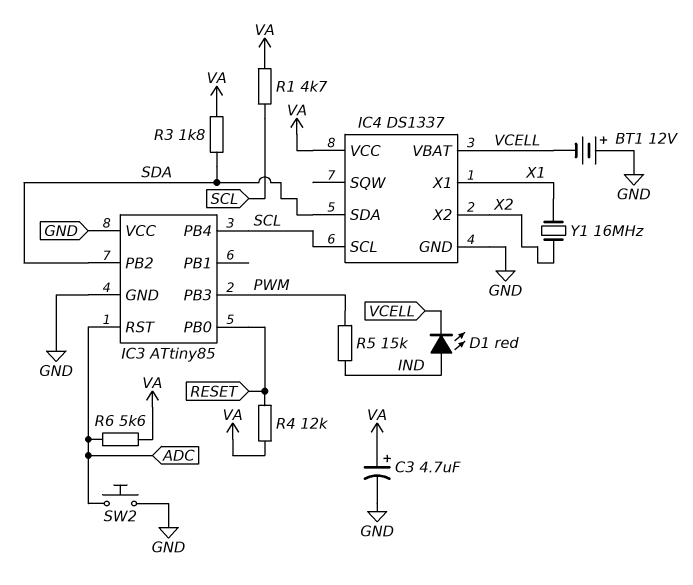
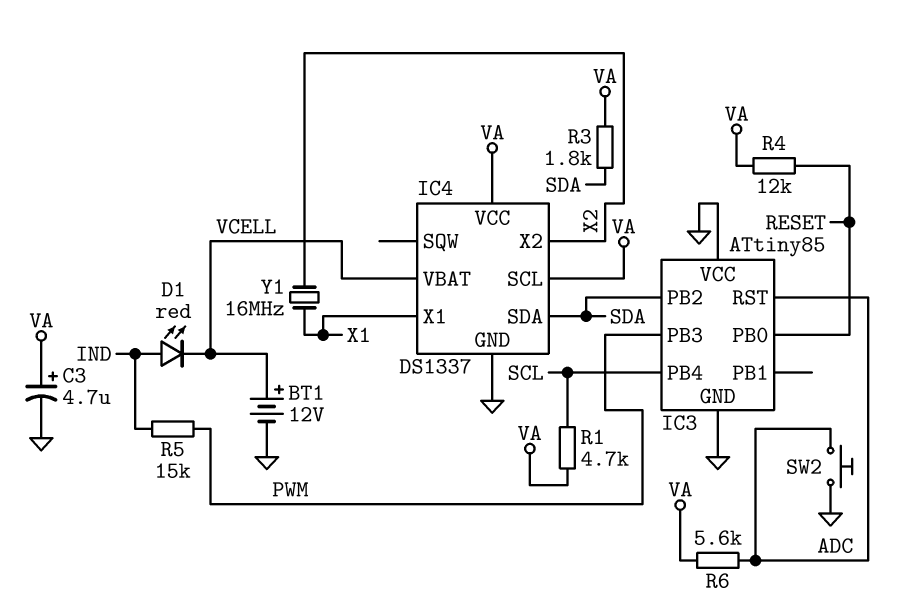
BT1: 12V (plus GND, minus VCELL) -> 12V (plus VCELL, minus GND)
IC4 pin SCL: SCL -> VA

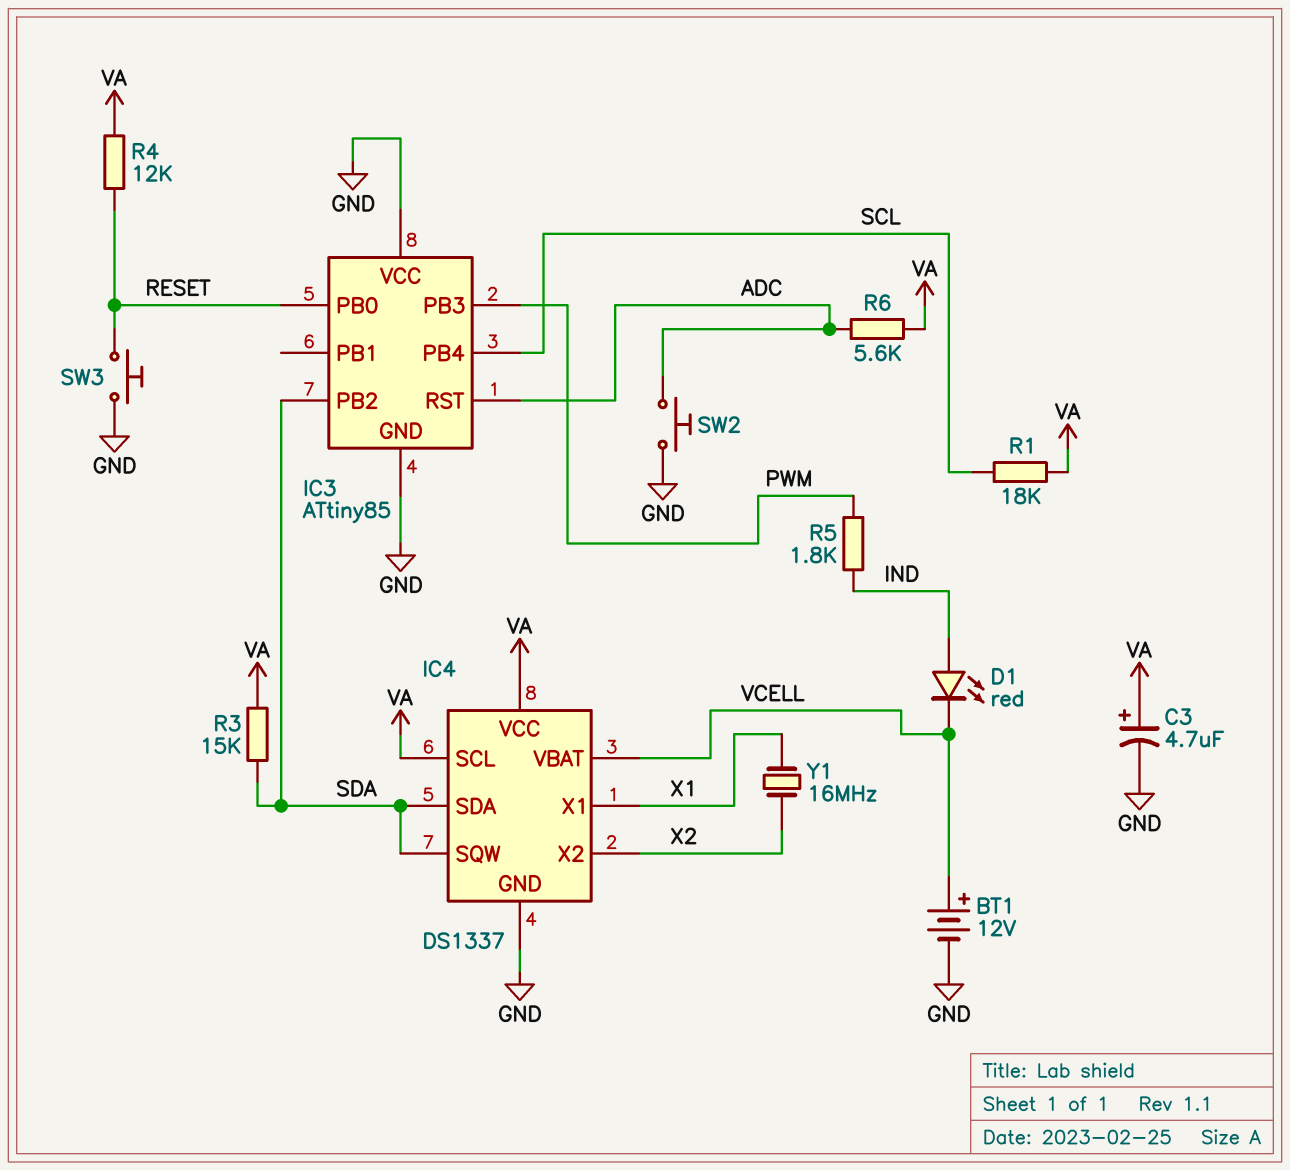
IC4 pin SQW: none -> SDA
R1: 4.7k (SCL, VA) -> 18k (SCL, VA)
R3: 1.8k (SDA, VA) -> 15k (SDA, VA)
R5: 15k (IND, PWM) -> 1.8k (IND, PWM)
SW3: none -> button (GND, RESET)

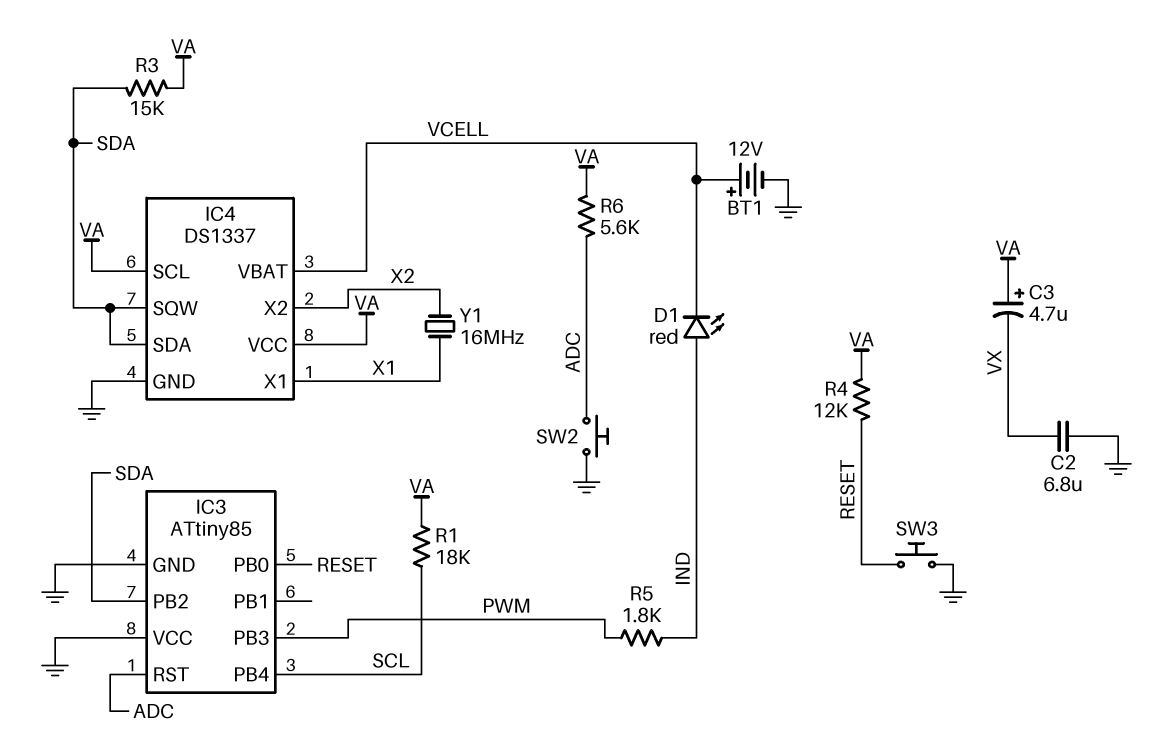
C2: none -> 6.8uF (GND, VX)
C3: 4.7uF (plus VA, minus GND) -> 4.7uF (plus VA, minus VX)

